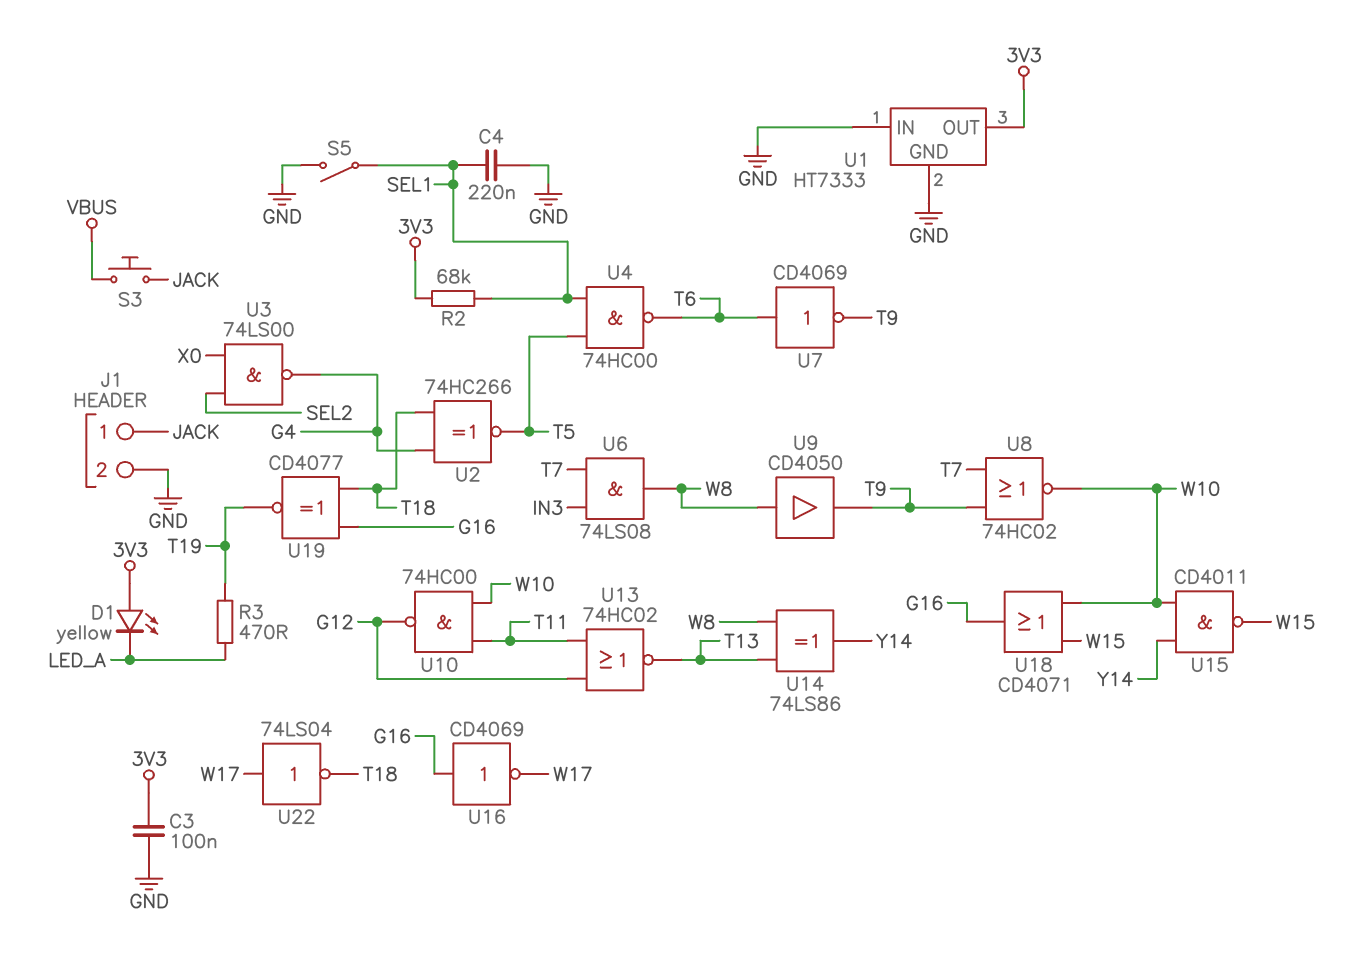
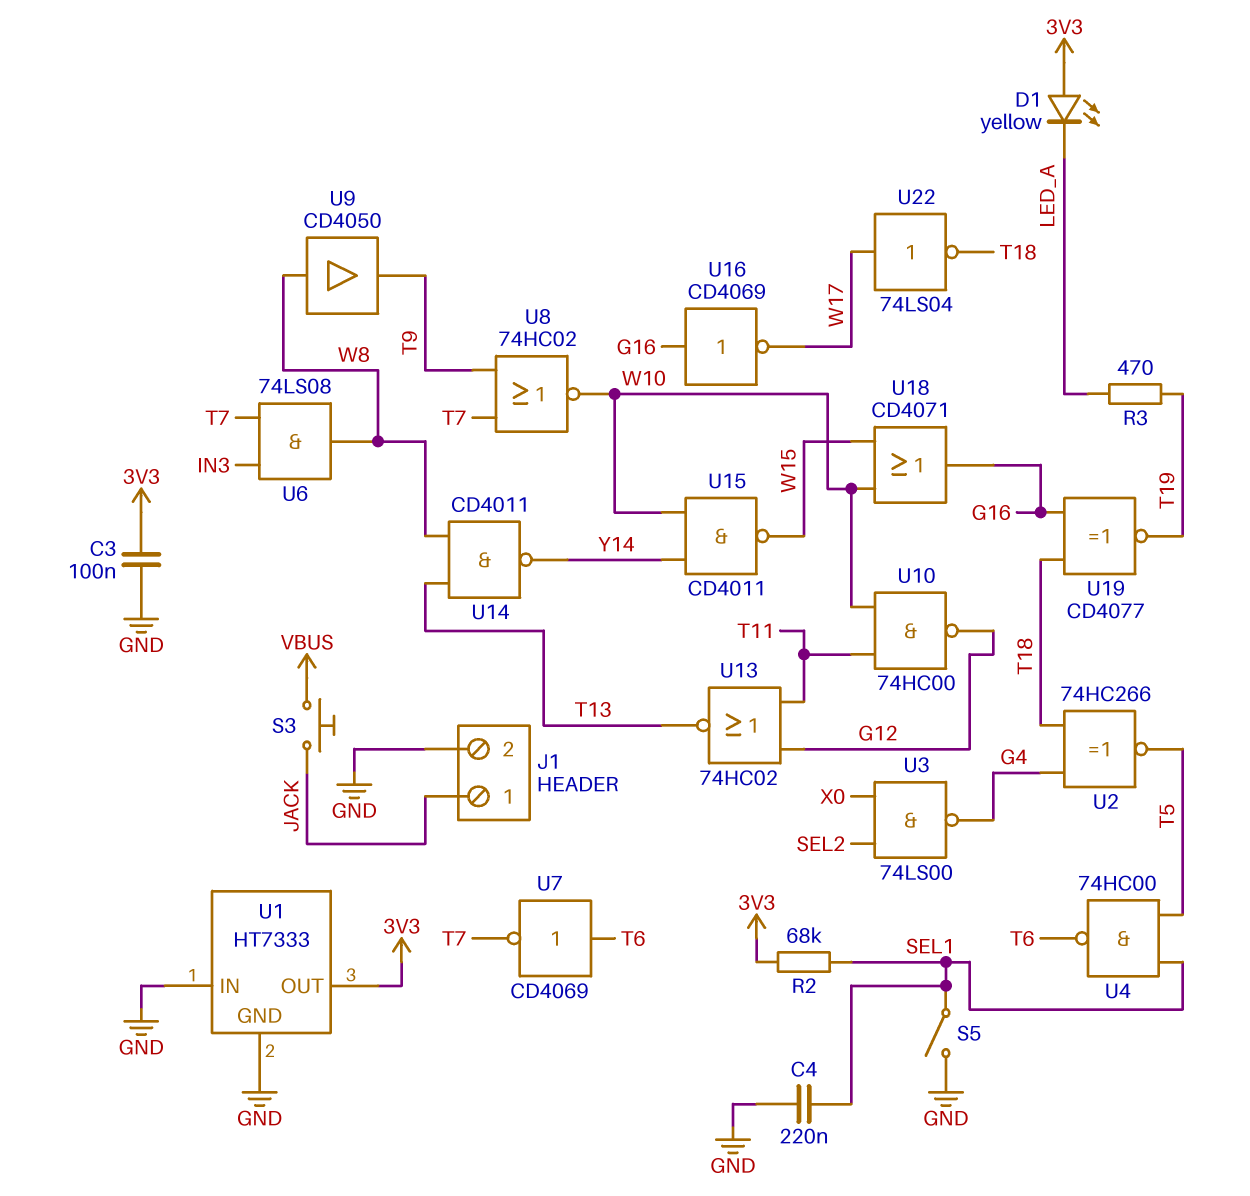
U7: NOT CD4069 (in T6, out T9) -> NOT CD4069 (in T6, out T7)
U14: XOR 74LS86 (in T13, in W8, out Y14) -> NAND CD4011 (in T13, in W8, out Y14)

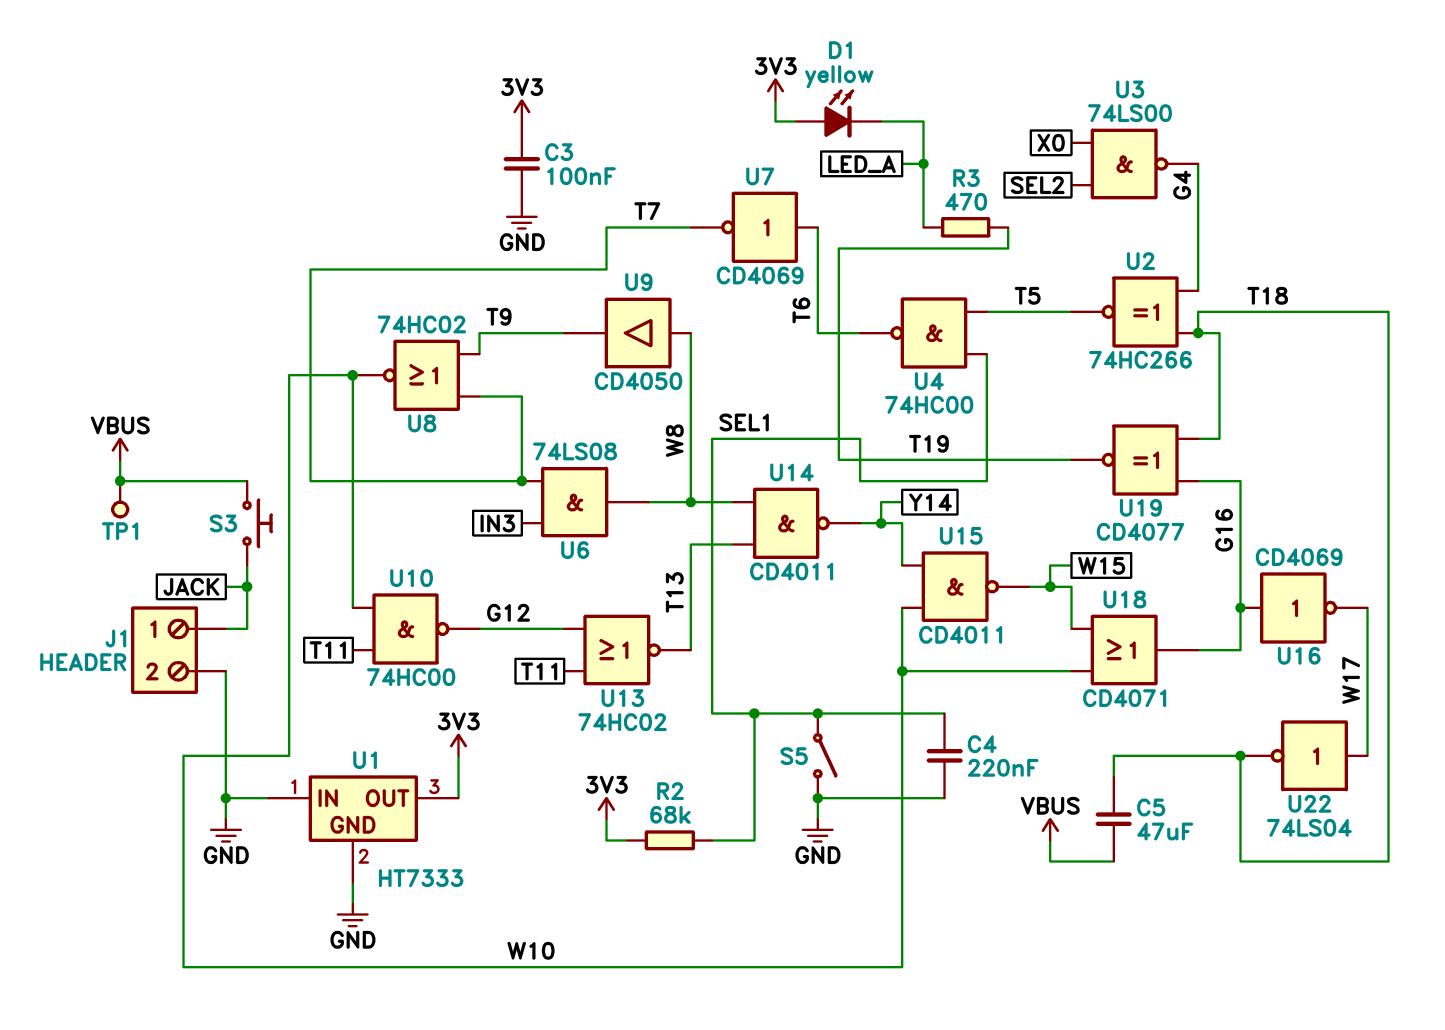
C5: none -> 47uF (T18, VBUS)
TP1: none -> test point (VBUS)

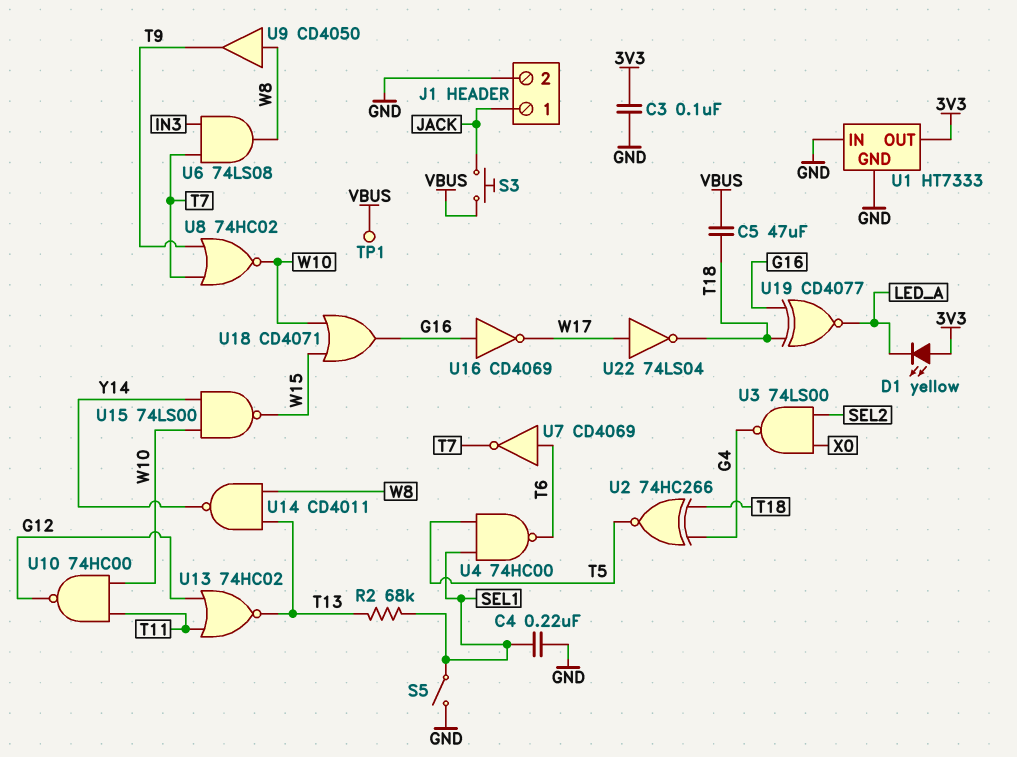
R2: 68k (3V3, SEL1) -> 68k (SEL1, T13)
R3: 470 (LED_A, T19) -> none
U15: NAND CD4011 (in W10, in Y14, out W15) -> NAND 74LS00 (in W10, in Y14, out W15)
U19: XNOR CD4077 (in G16, in T18, out T19) -> XNOR CD4077 (in G16, in T18, out LED_A)

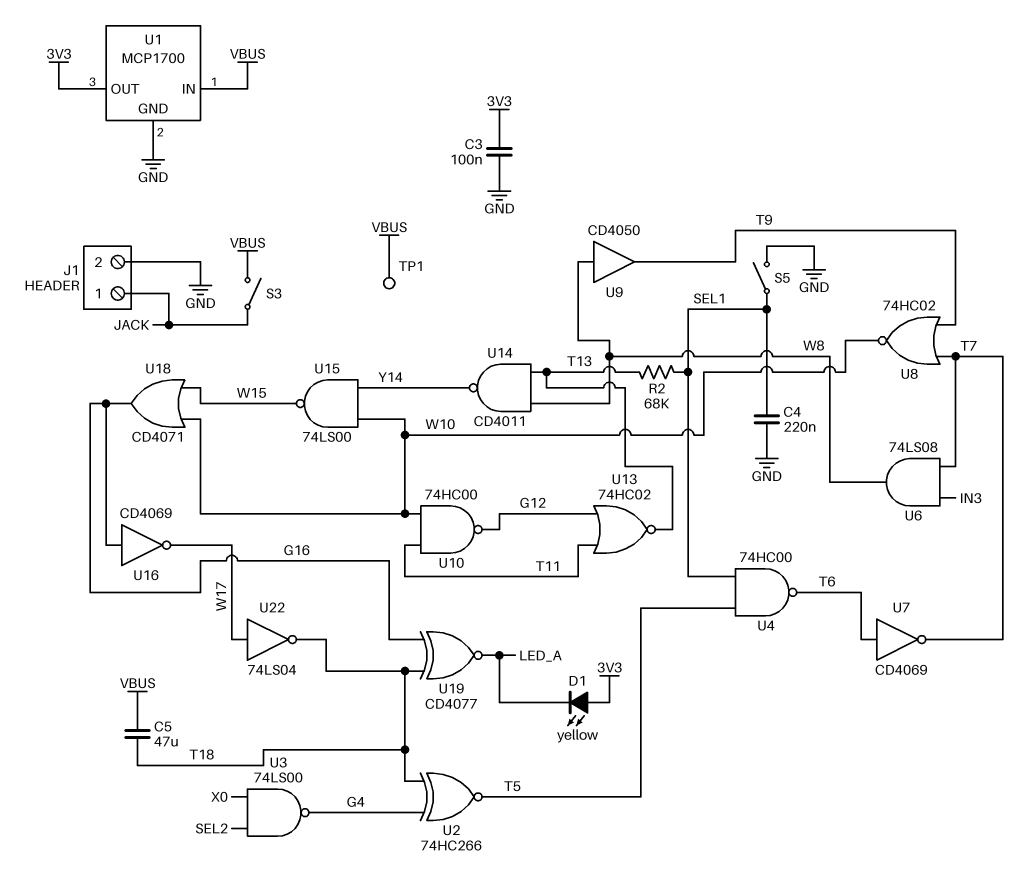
S3: button (JACK, VBUS) -> switch (JACK, VBUS)
U1: HT7333 -> MCP1700
U1 pin IN: GND -> VBUS

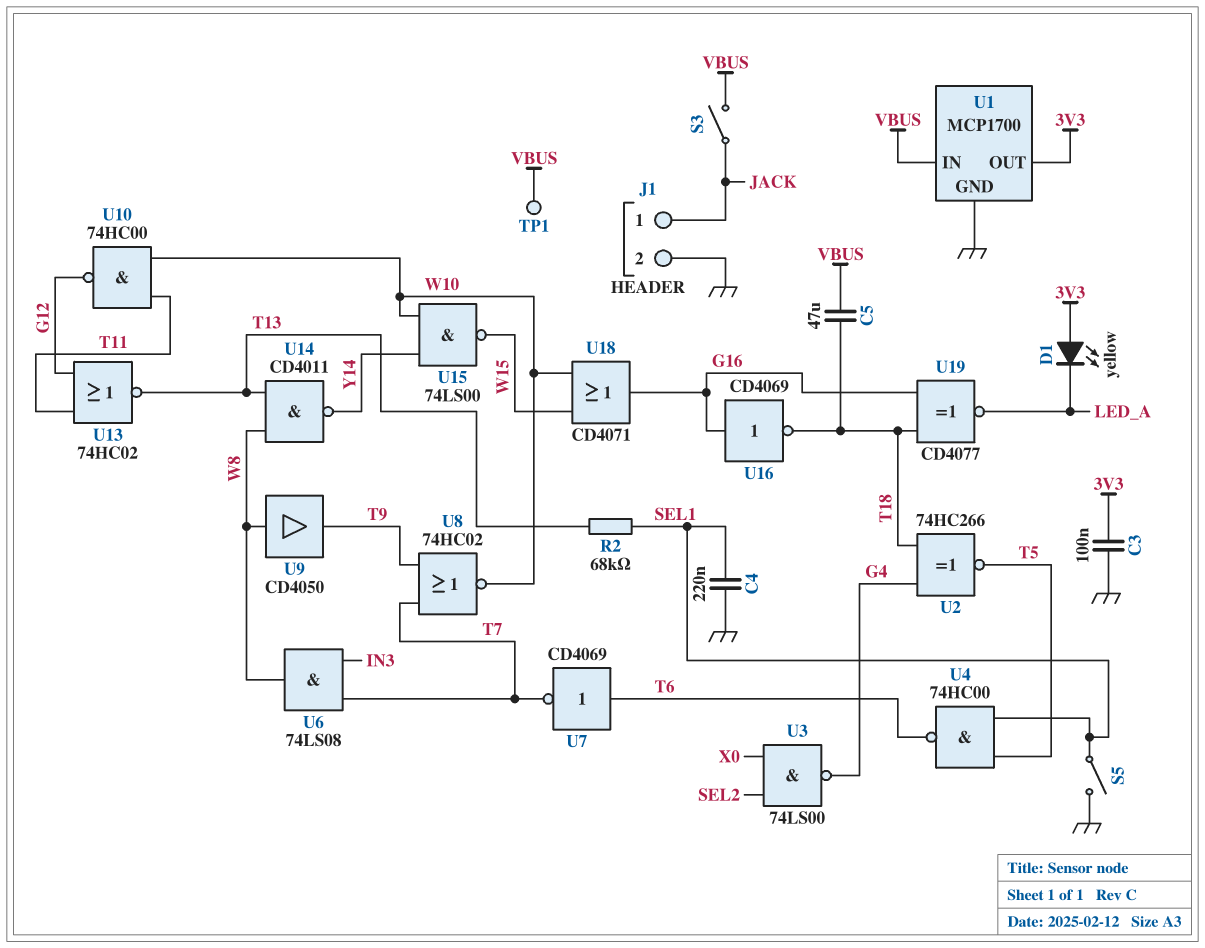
U16: NOT CD4069 (in G16, out W17) -> NOT CD4069 (in G16, out T18)
U22: NOT 74LS04 (in W17, out T18) -> none

